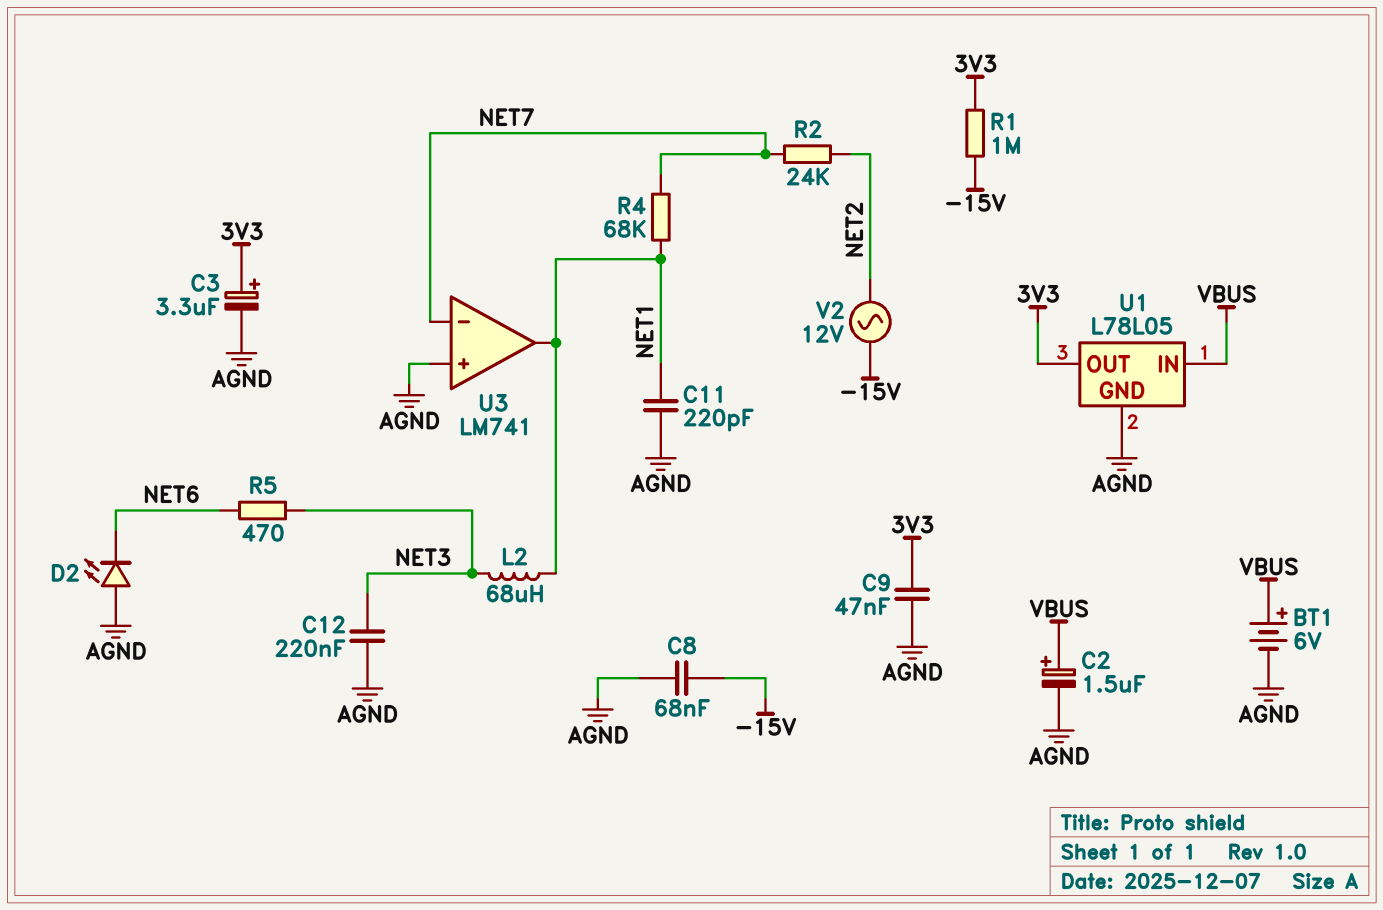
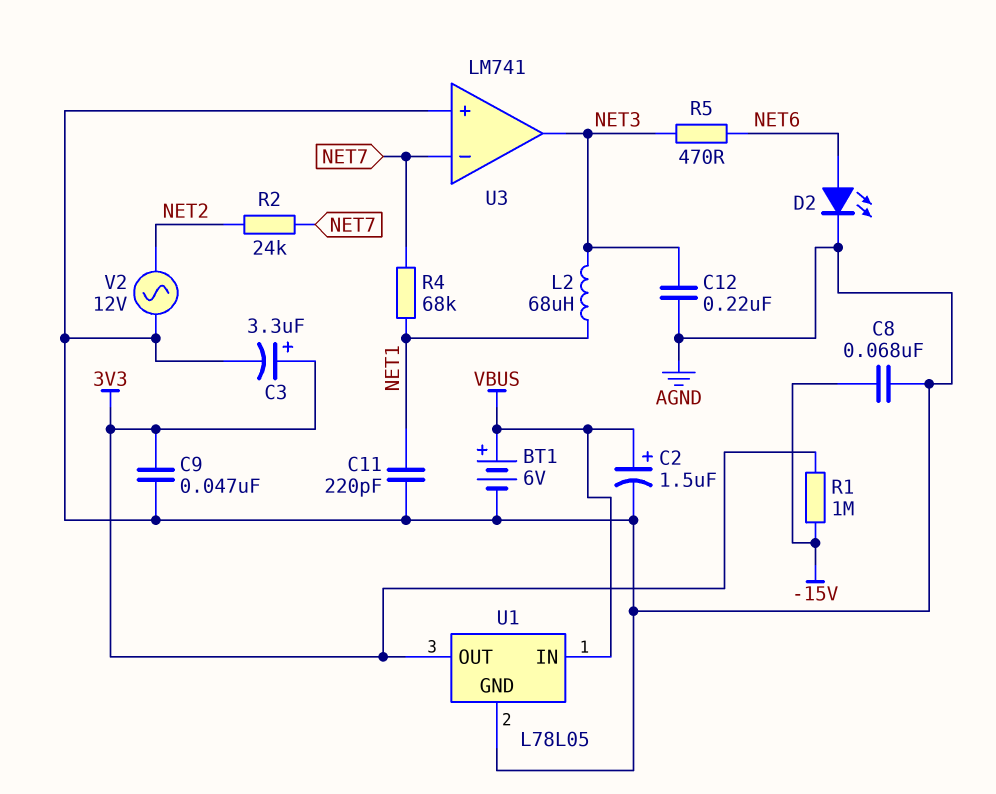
D2: LED (A AGND, K NET6) -> LED (A NET6, K AGND)
U3 pin out: NET1 -> NET3
V2: AC 12V (-15V, NET2) -> AC 12V (AGND, NET2)

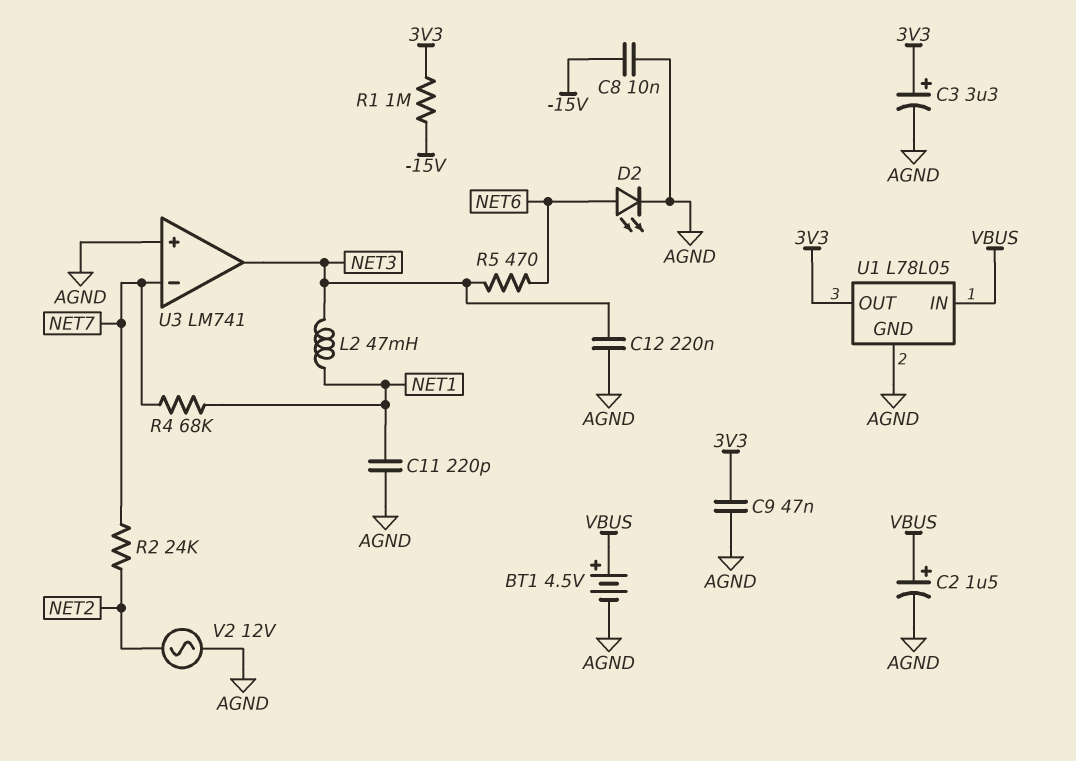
BT1: 6V (plus VBUS, minus AGND) -> 4.5V (plus VBUS, minus AGND)
C8: 68nF (-15V, AGND) -> 10nF (-15V, AGND)
L2: 68uH (NET1, NET3) -> 47mH (NET1, NET3)

